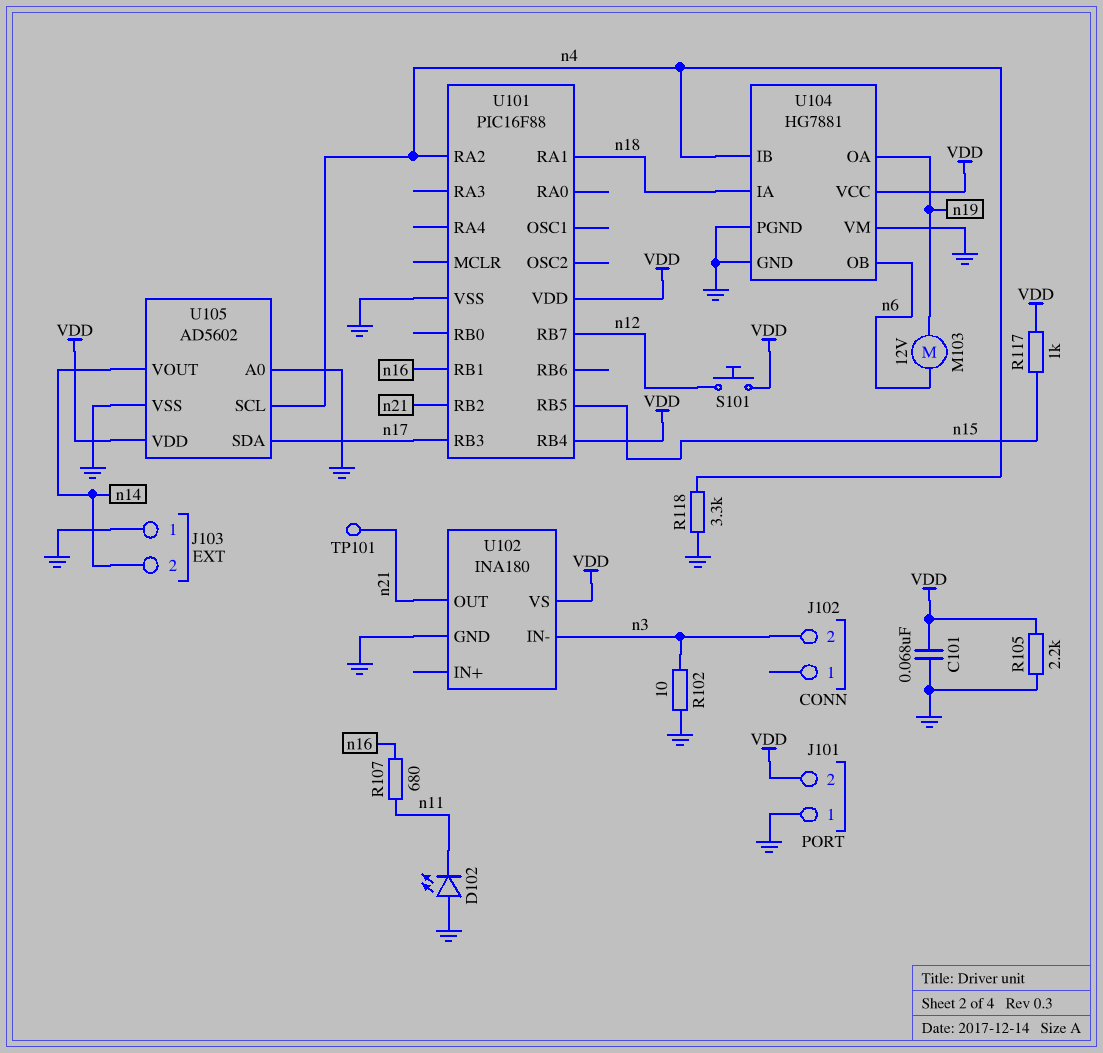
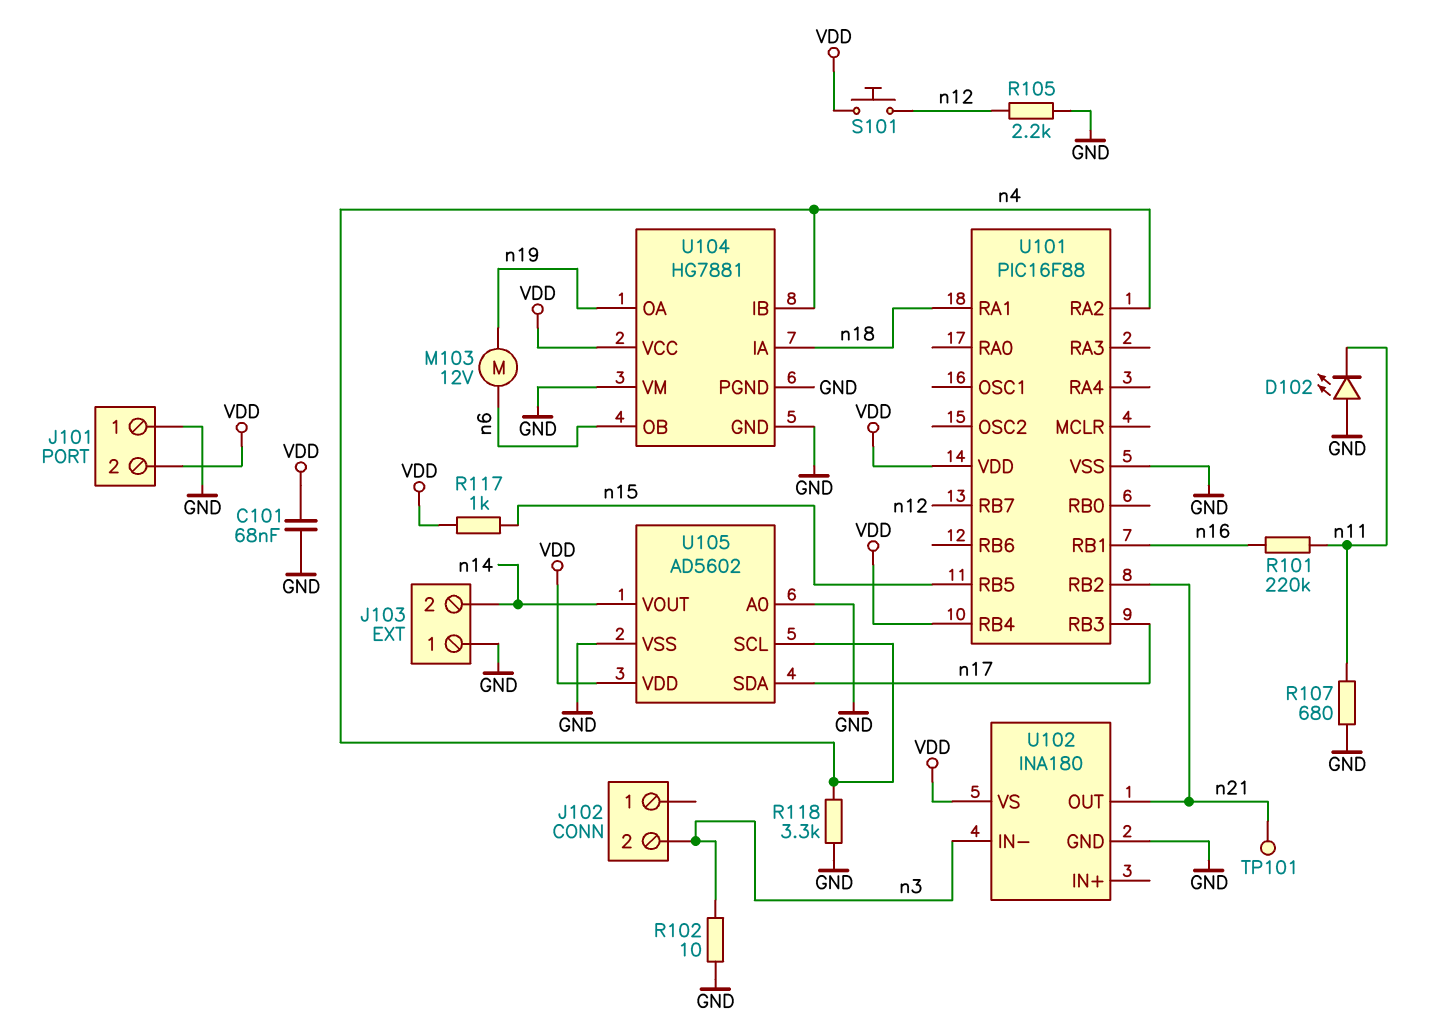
R101: none -> 220k (n11, n16)
R105: 2.2k (GND, VDD) -> 2.2k (GND, n12)
R107: 680 (n11, n16) -> 680 (GND, n11)

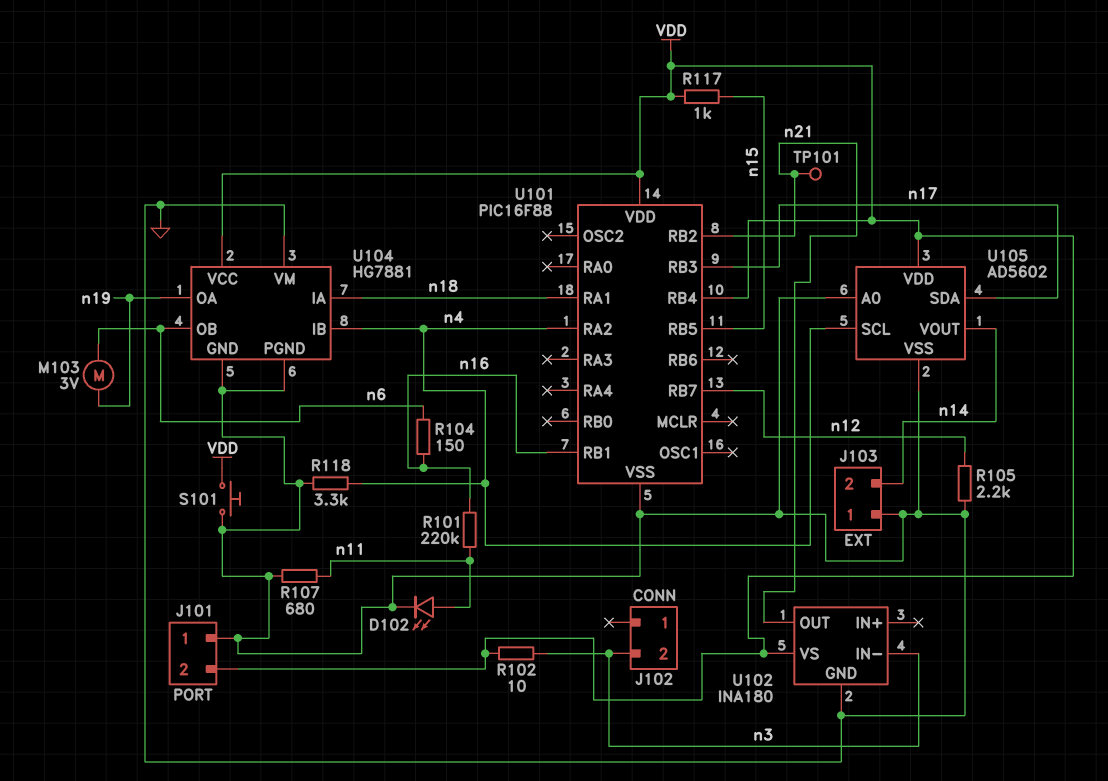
C101: 68nF (GND, VDD) -> none
D102: LED (A GND, K n11) -> LED (A n11, K GND)
M103: motor 12V (n6, n19) -> motor 3V (n6, n19)
R102: 10 (GND, n3) -> 10 (VDD, n3)
R104: none -> 150 (n6, n16)
S101: button (VDD, n12) -> button (GND, VDD)

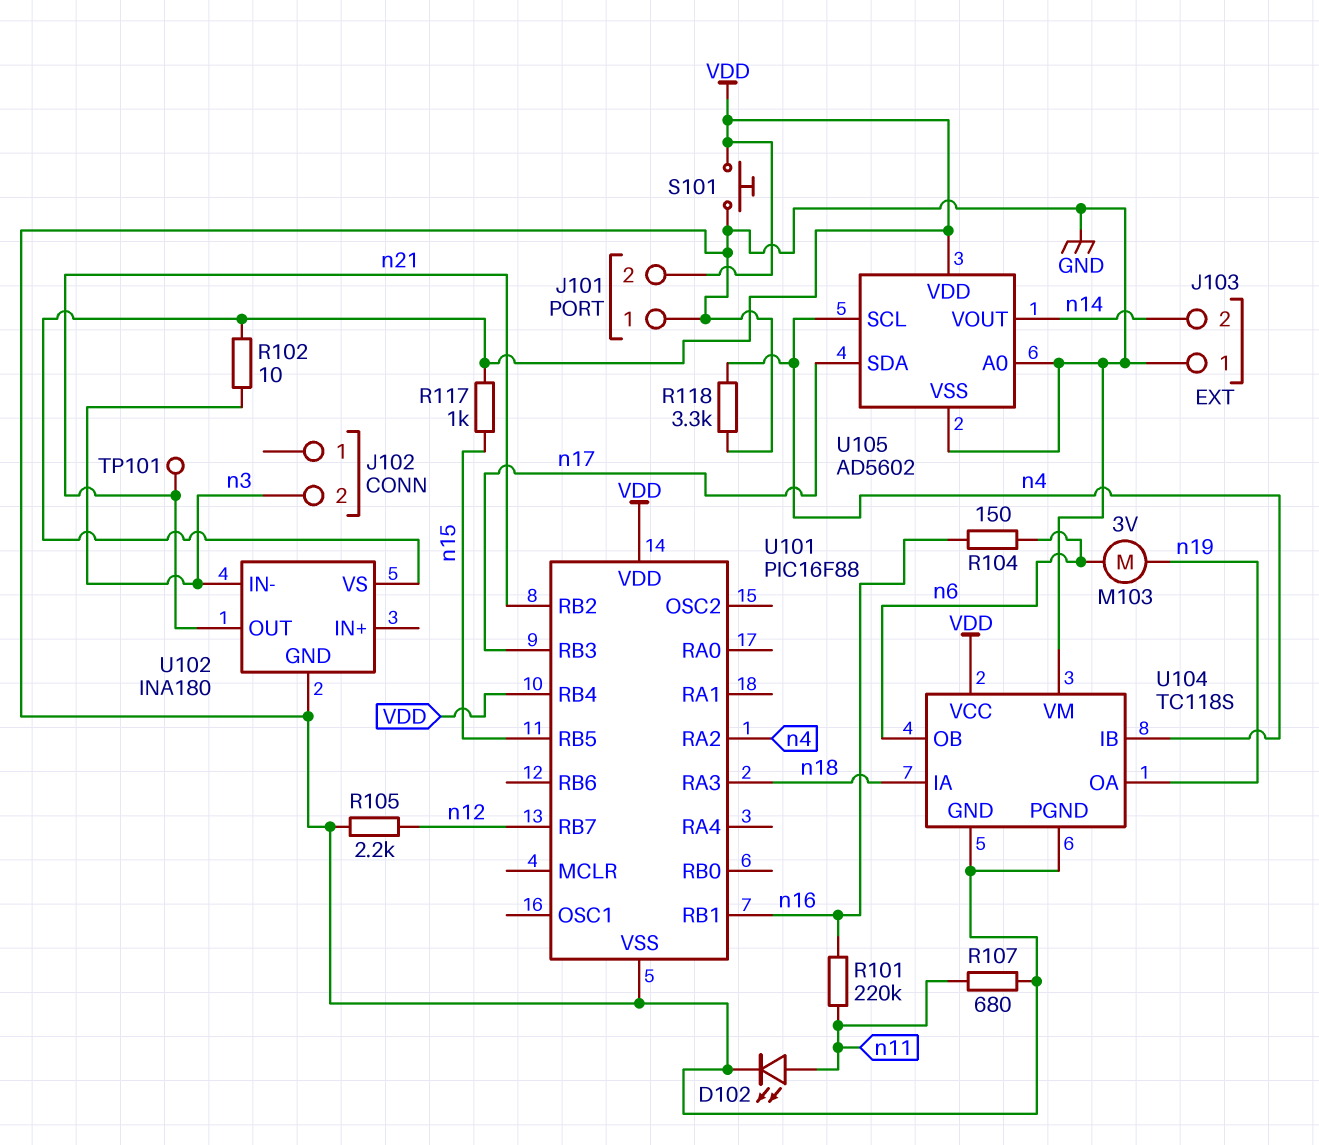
U101 pin RA1: n18 -> none
U101 pin RA3: none -> n18
U104: HG7881 -> TC118S

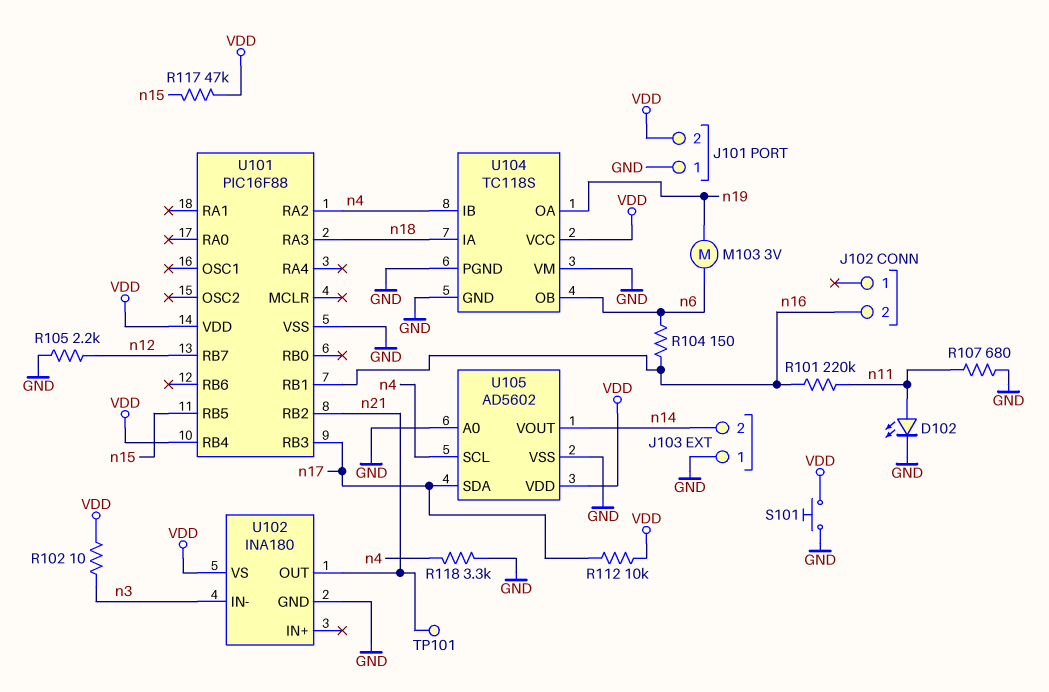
J102 pin 2: n3 -> n16
R112: none -> 10k (VDD, n17)
R117: 1k (VDD, n15) -> 47k (VDD, n15)

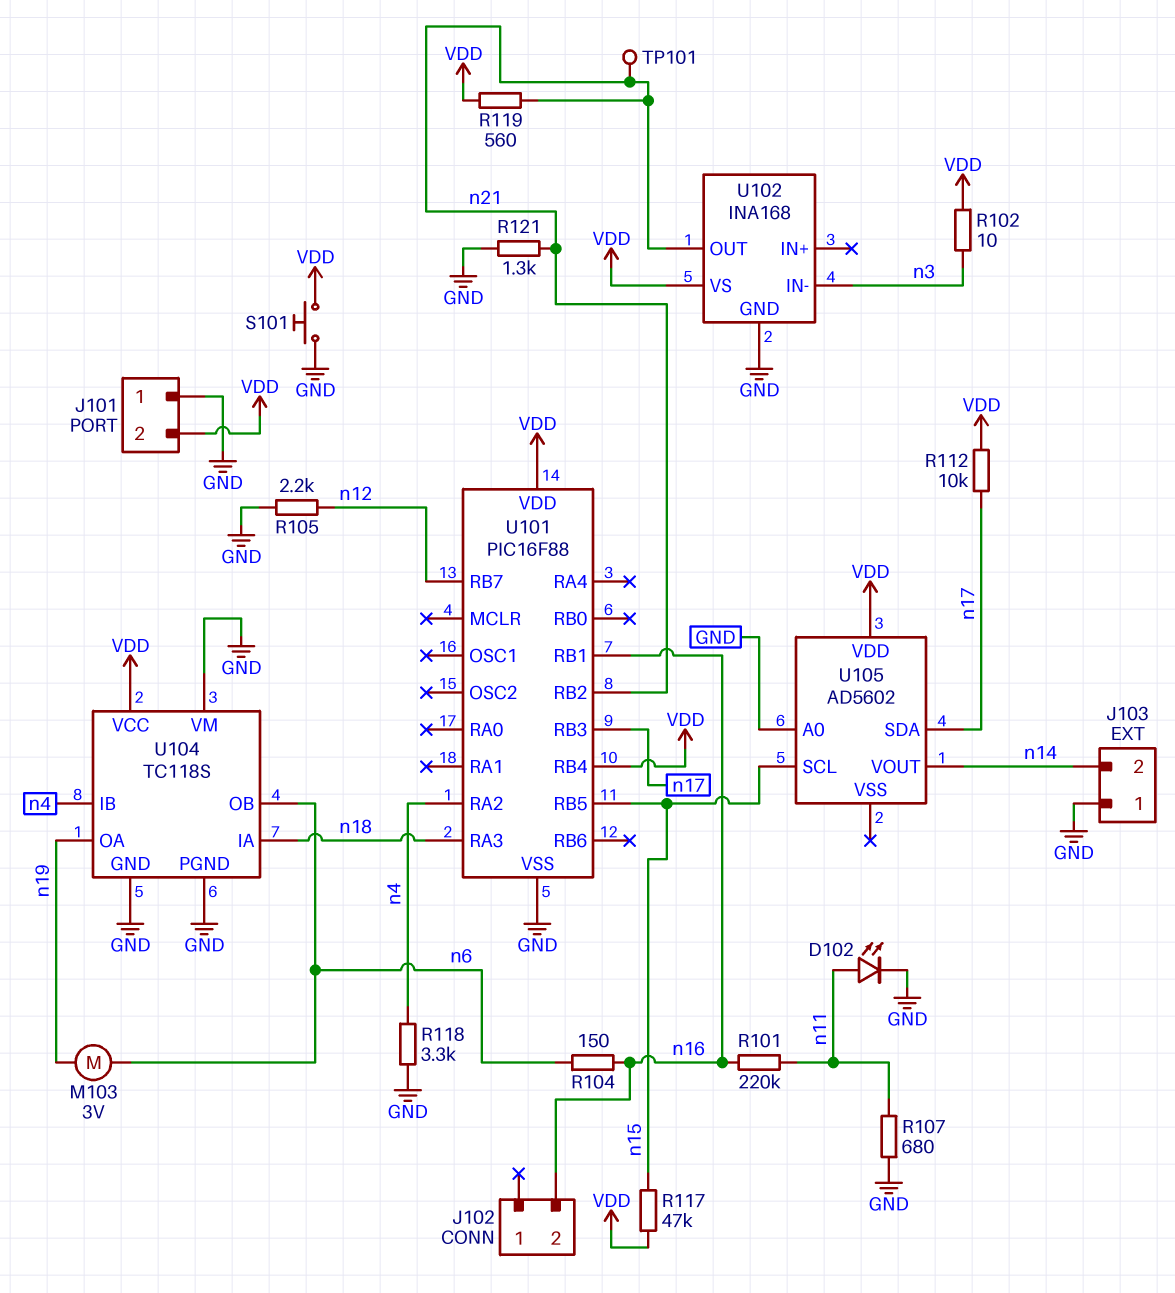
R119: none -> 560 (VDD, n21)
R121: none -> 1.3k (GND, n21)
U102: INA180 -> INA168
U105 pin SCL: n4 -> n15
U105 pin VSS: GND -> none

